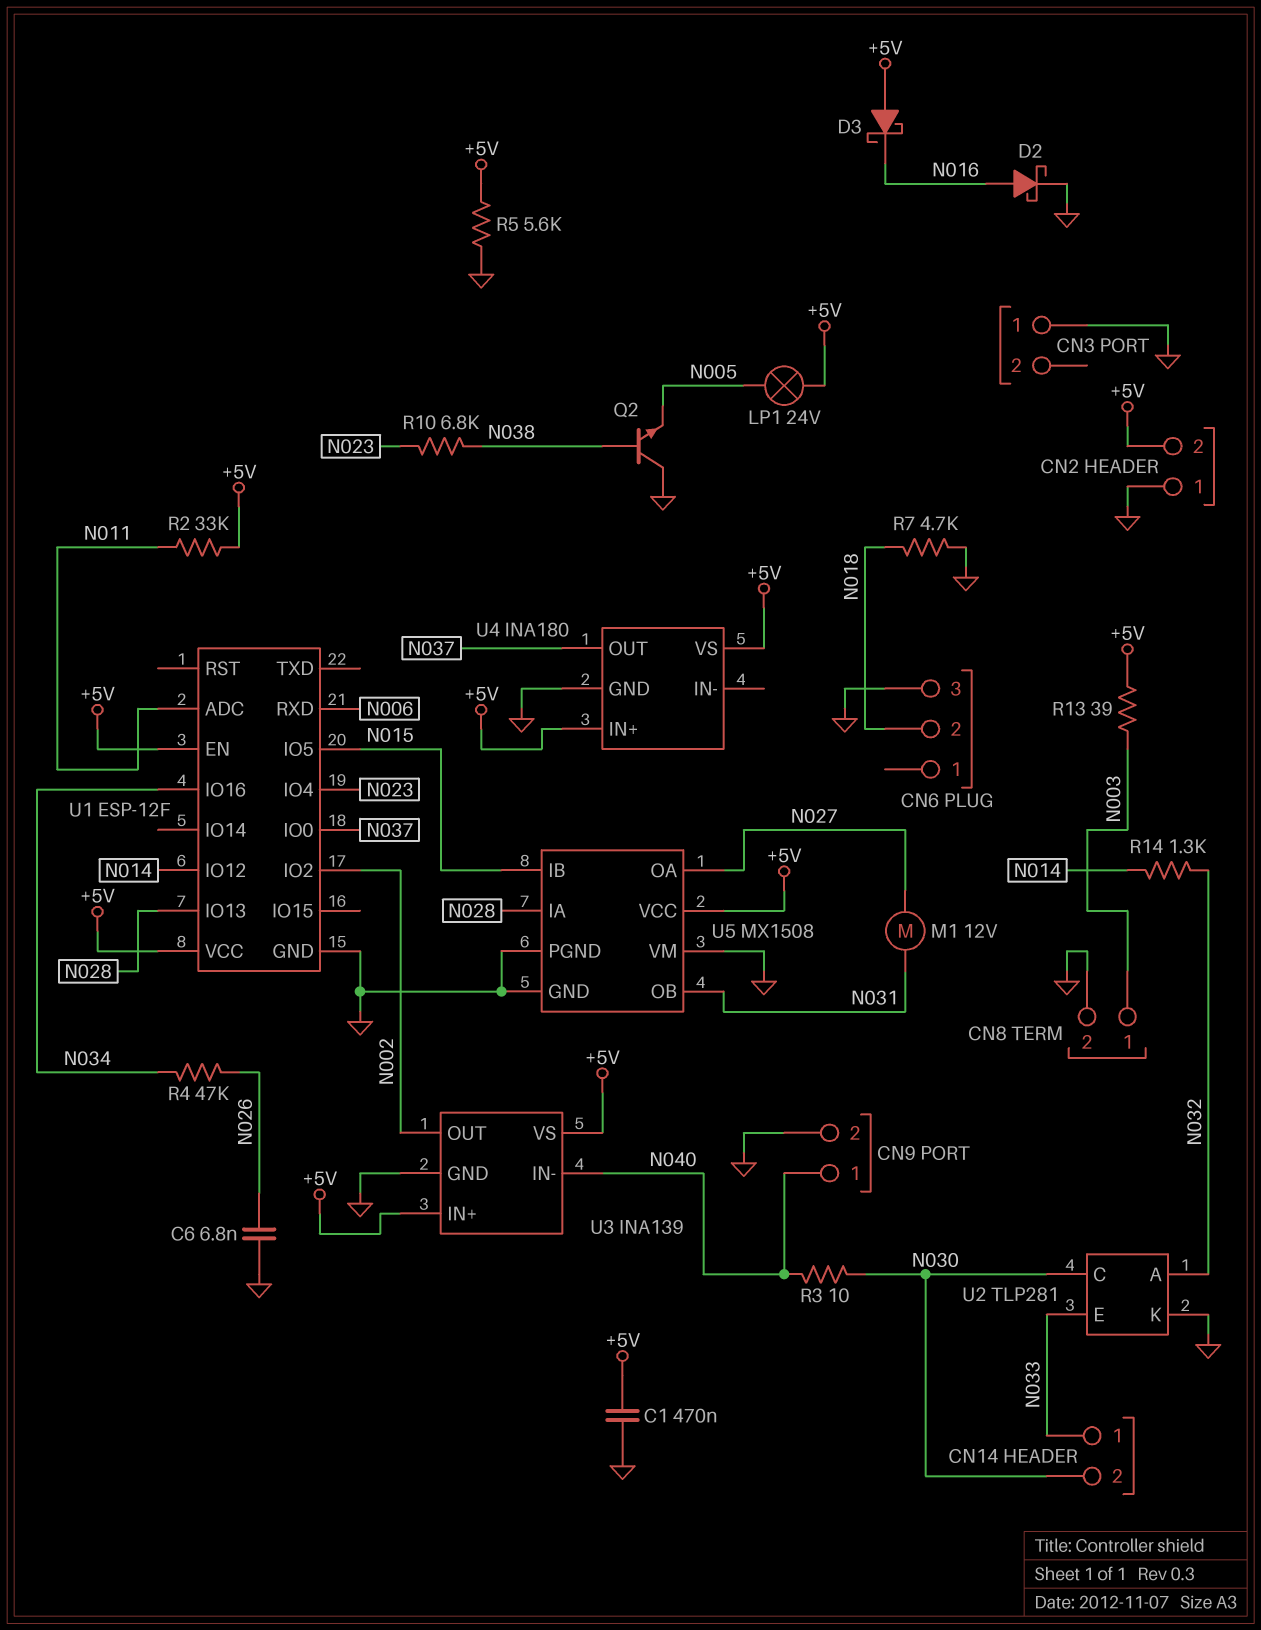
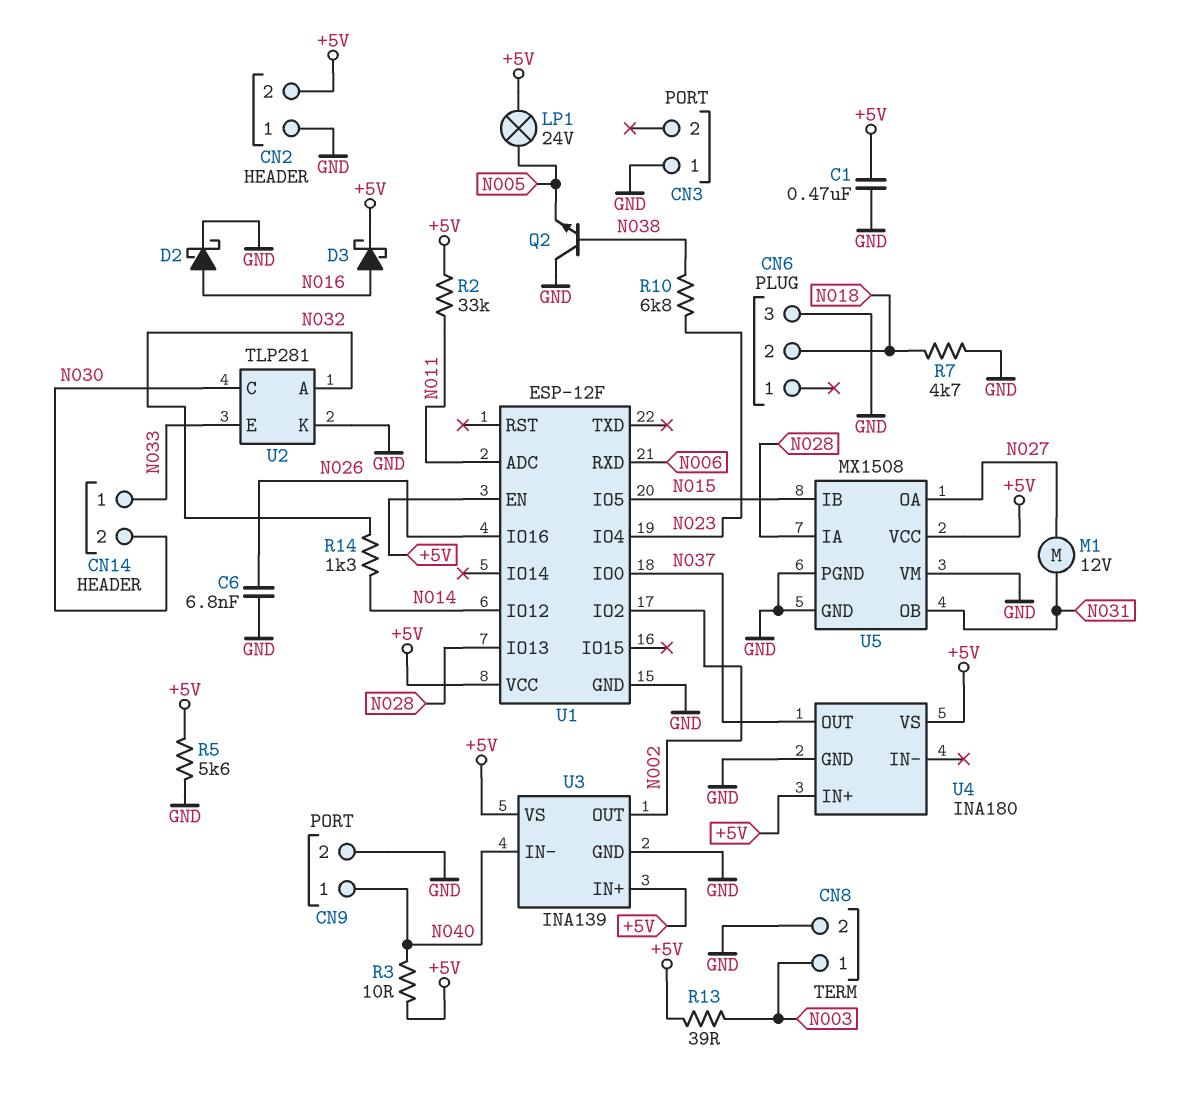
D3: schottky (A +5V, K N016) -> schottky (A N016, K +5V)
R3: 10 (N030, N040) -> 10 (+5V, N040)
R4: 47k (N026, N034) -> none
U1 pin IO16: N034 -> N026

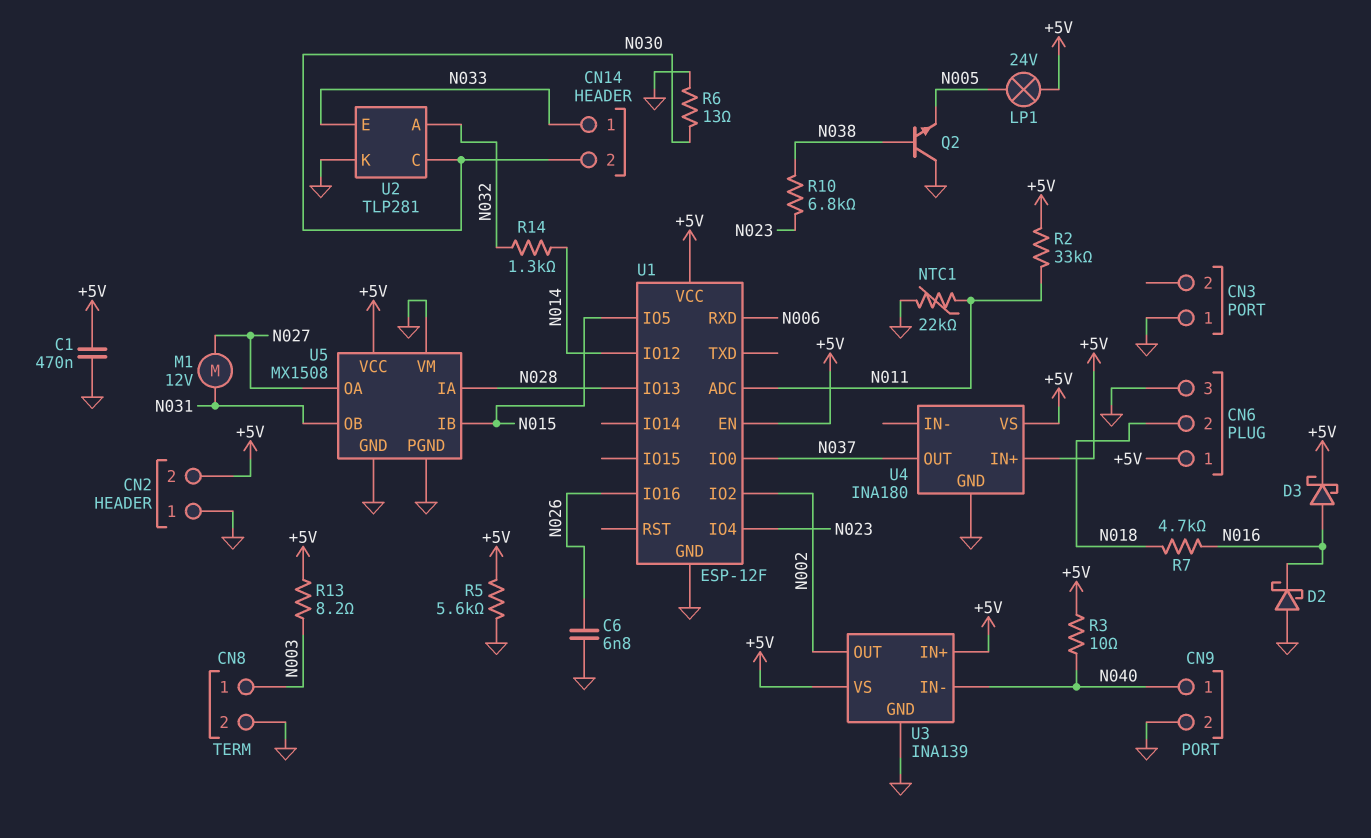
CN6 pin 1: none -> +5V
D2: schottky (A N016, K GND) -> schottky (A GND, K N016)
NTC1: none -> 22k (GND, N011)
R6: none -> 13 (GND, N030)
R7: 4.7k (GND, N018) -> 4.7k (N016, N018)
R13: 39 (+5V, N003) -> 8.2 (+5V, N003)

